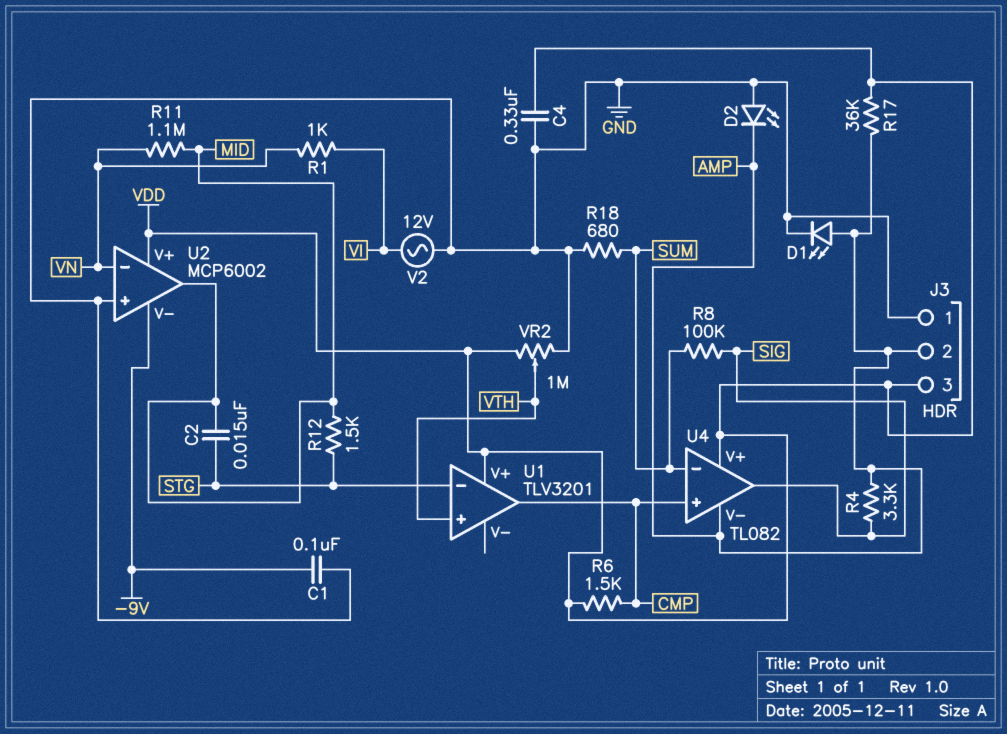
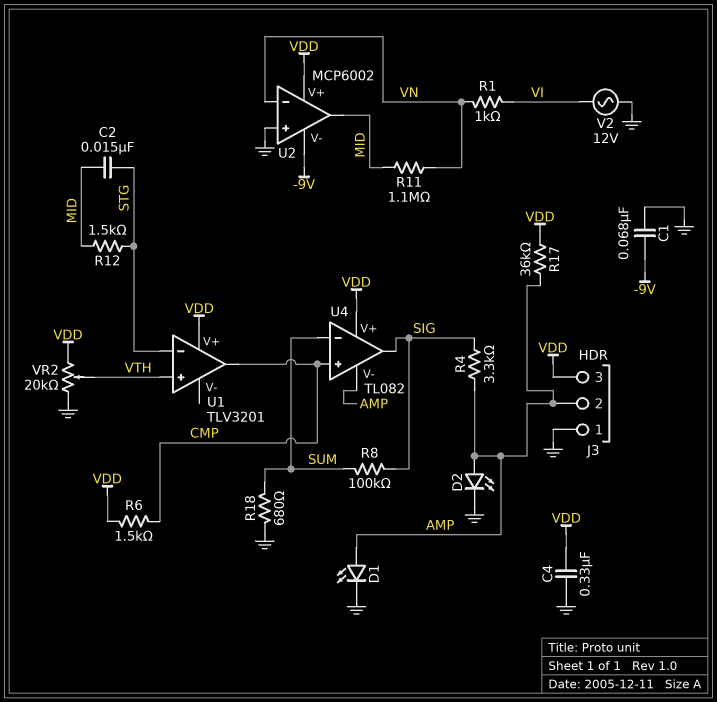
C1: 100nF (-9V, GND) -> 68nF (-9V, GND)
D2: LED (A GND, K AMP) -> LED (A AMP, K GND)
VR2: 1M (GND, VDD, wiper VTH) -> 20k (GND, VDD, wiper VTH)

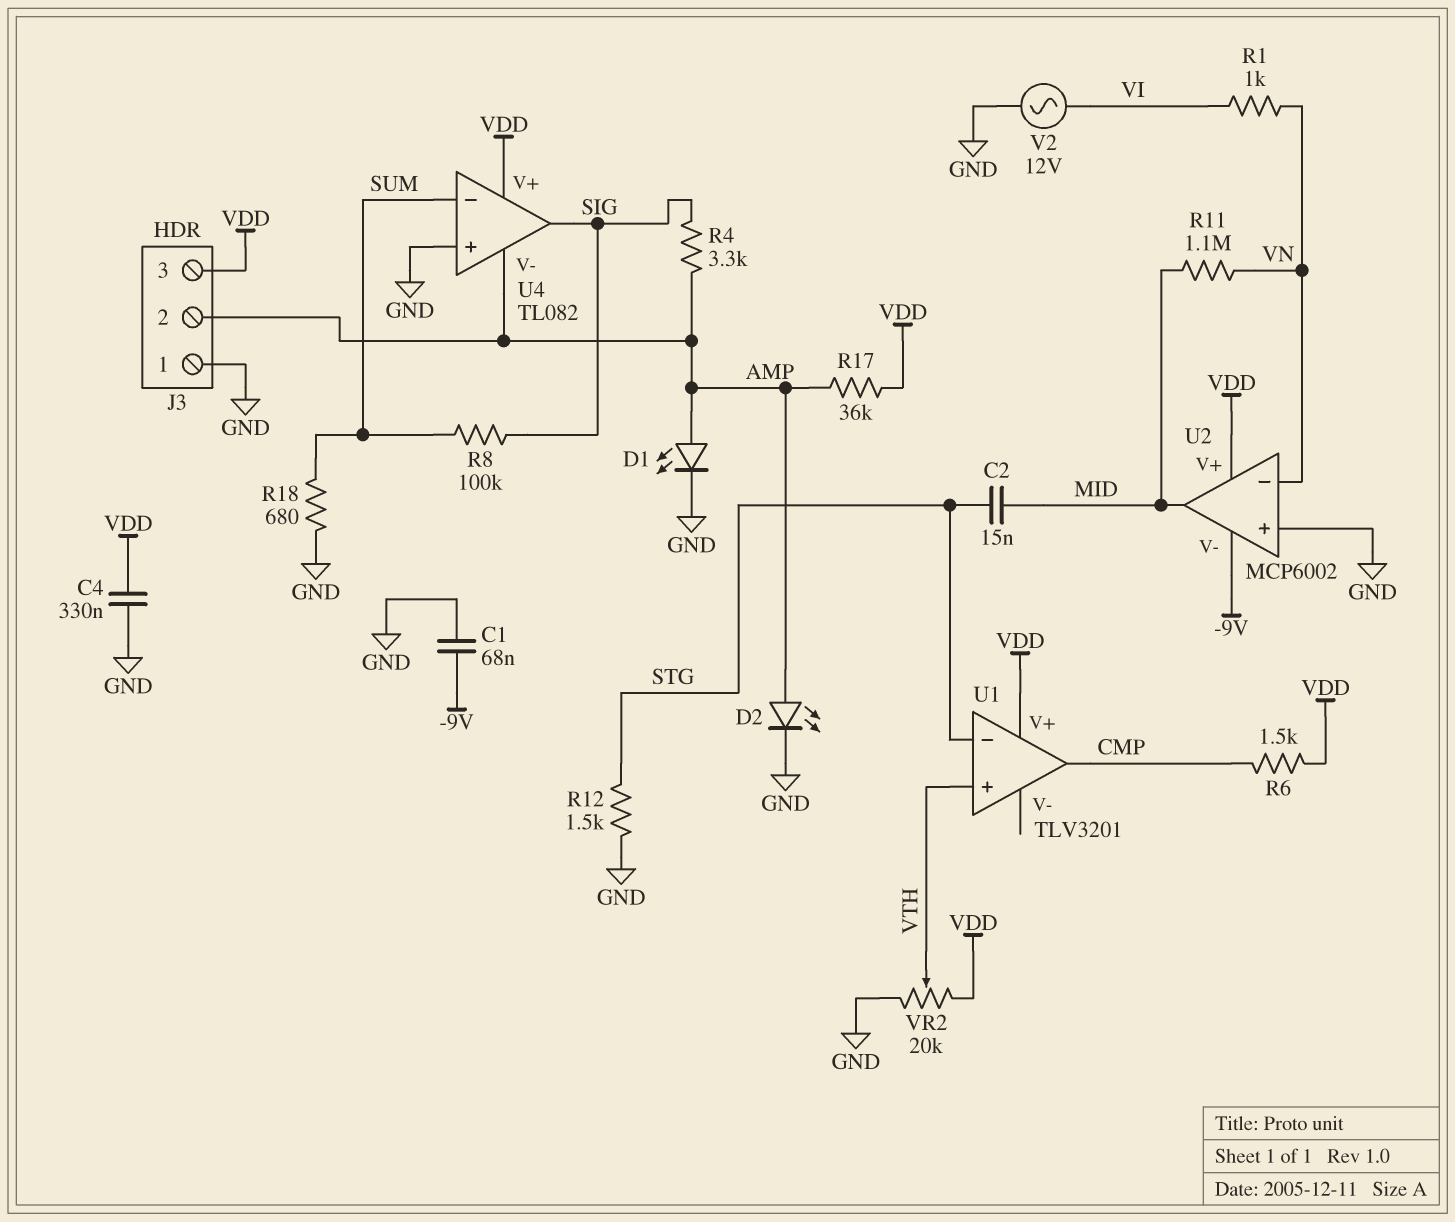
R12: 1.5k (MID, STG) -> 1.5k (GND, STG)
U4 pin in+: CMP -> GND

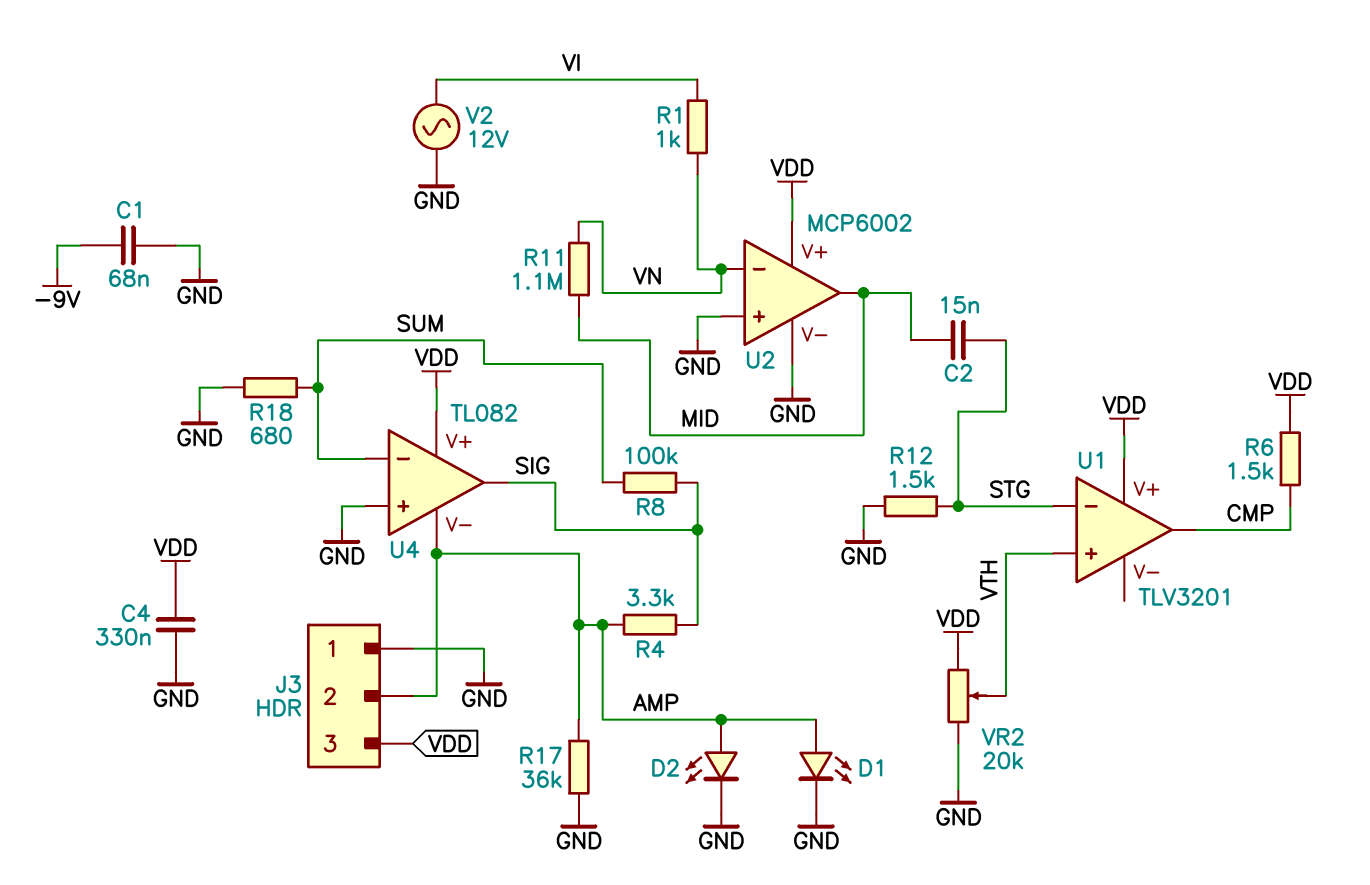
R17: 36k (AMP, VDD) -> 36k (AMP, GND)
U2 pin V-: -9V -> GND

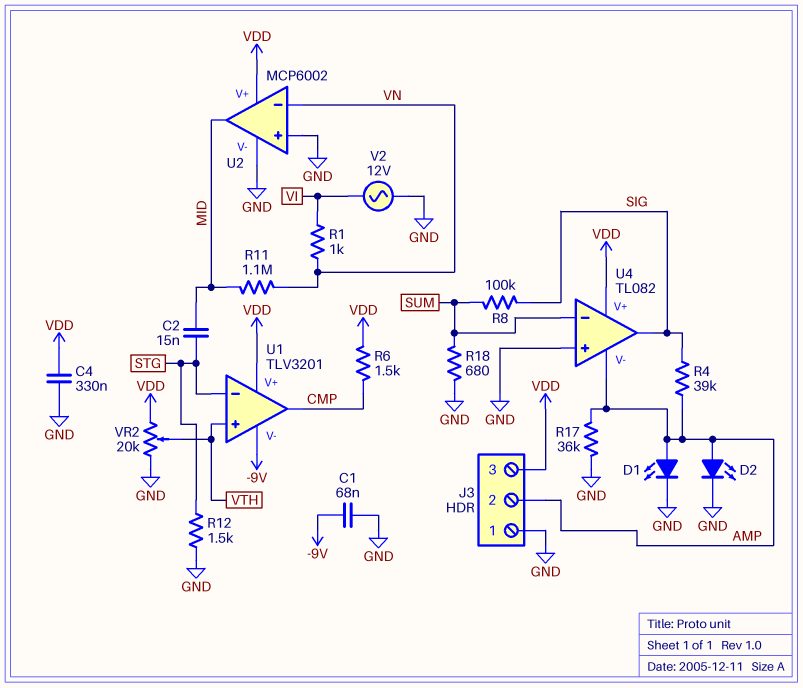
R4: 3.3k (AMP, SIG) -> 39k (AMP, SIG)
U1 pin V-: none -> -9V

